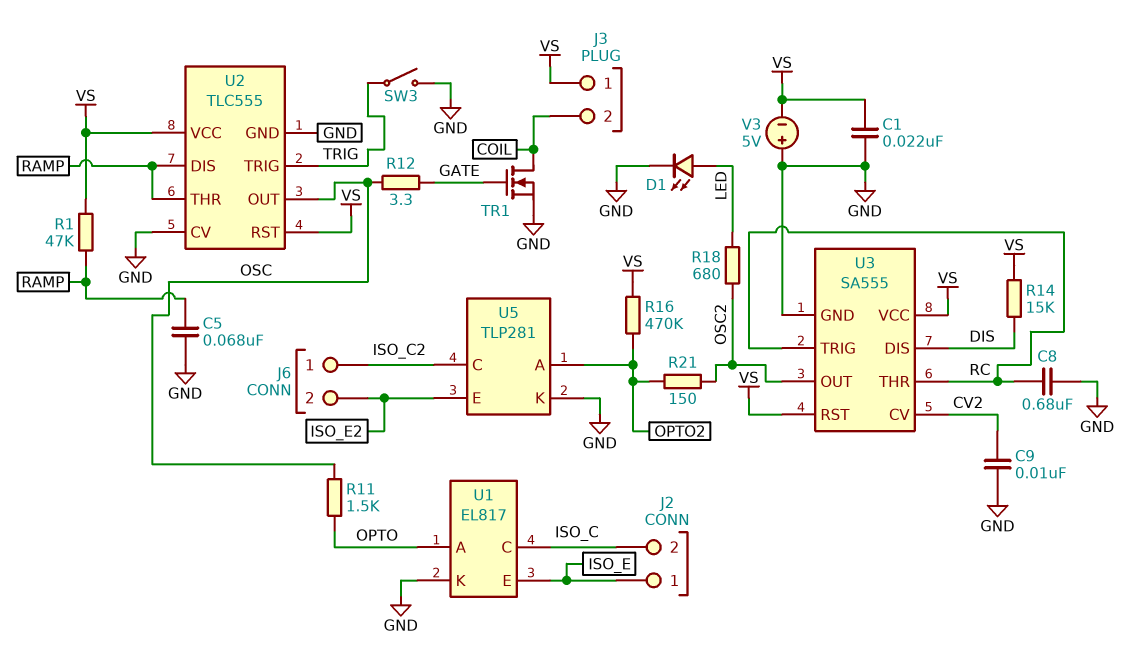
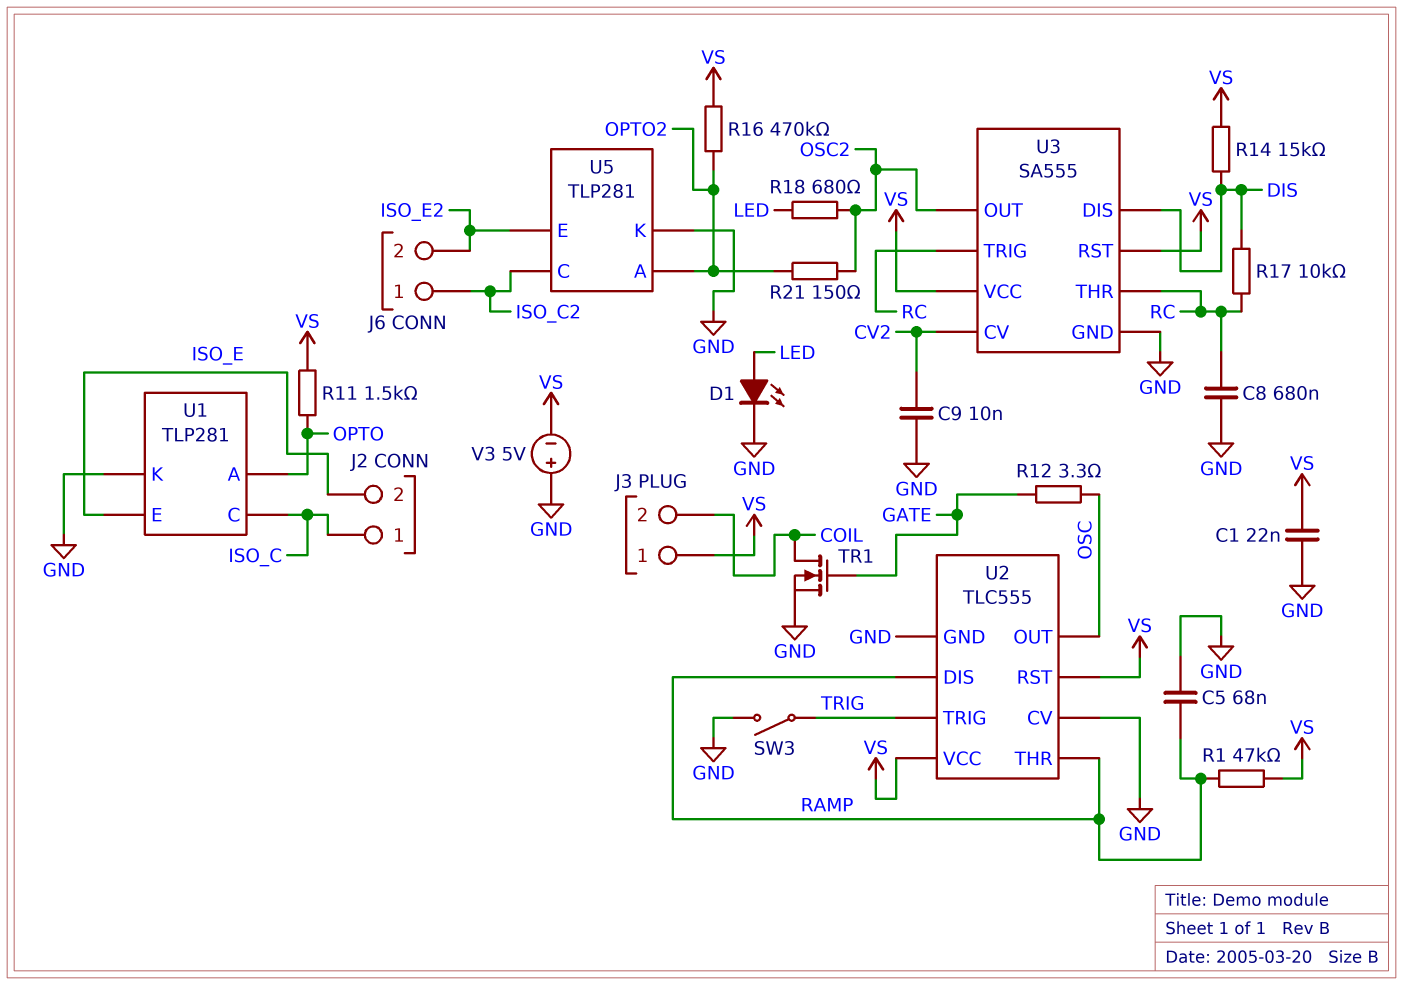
J2 pin 1: ISO_E -> ISO_C
J2 pin 2: ISO_C -> ISO_E
R11: 1.5k (OPTO, OSC) -> 1.5k (OPTO, VS)
R17: none -> 10k (DIS, RC)
U1: EL817 -> TLP281

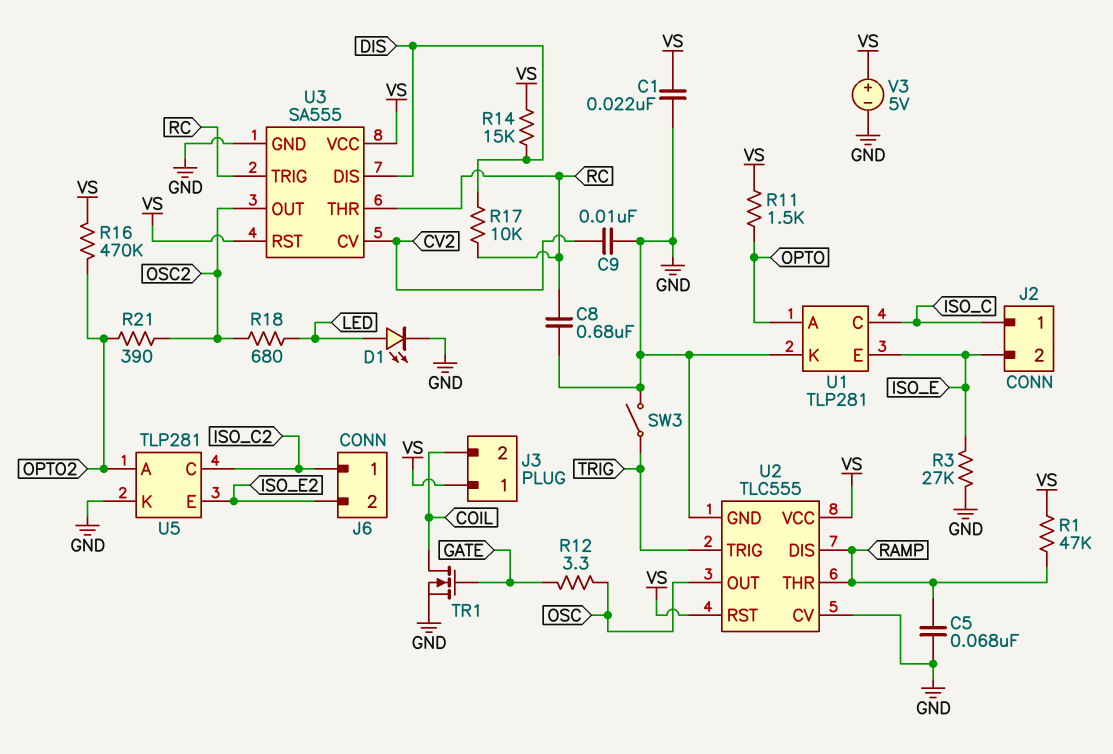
R3: none -> 27k (GND, ISO_E)
R21: 150 (OPTO2, OSC2) -> 390 (OPTO2, OSC2)
V3: 5V (plus GND, minus VS) -> 5V (plus VS, minus GND)

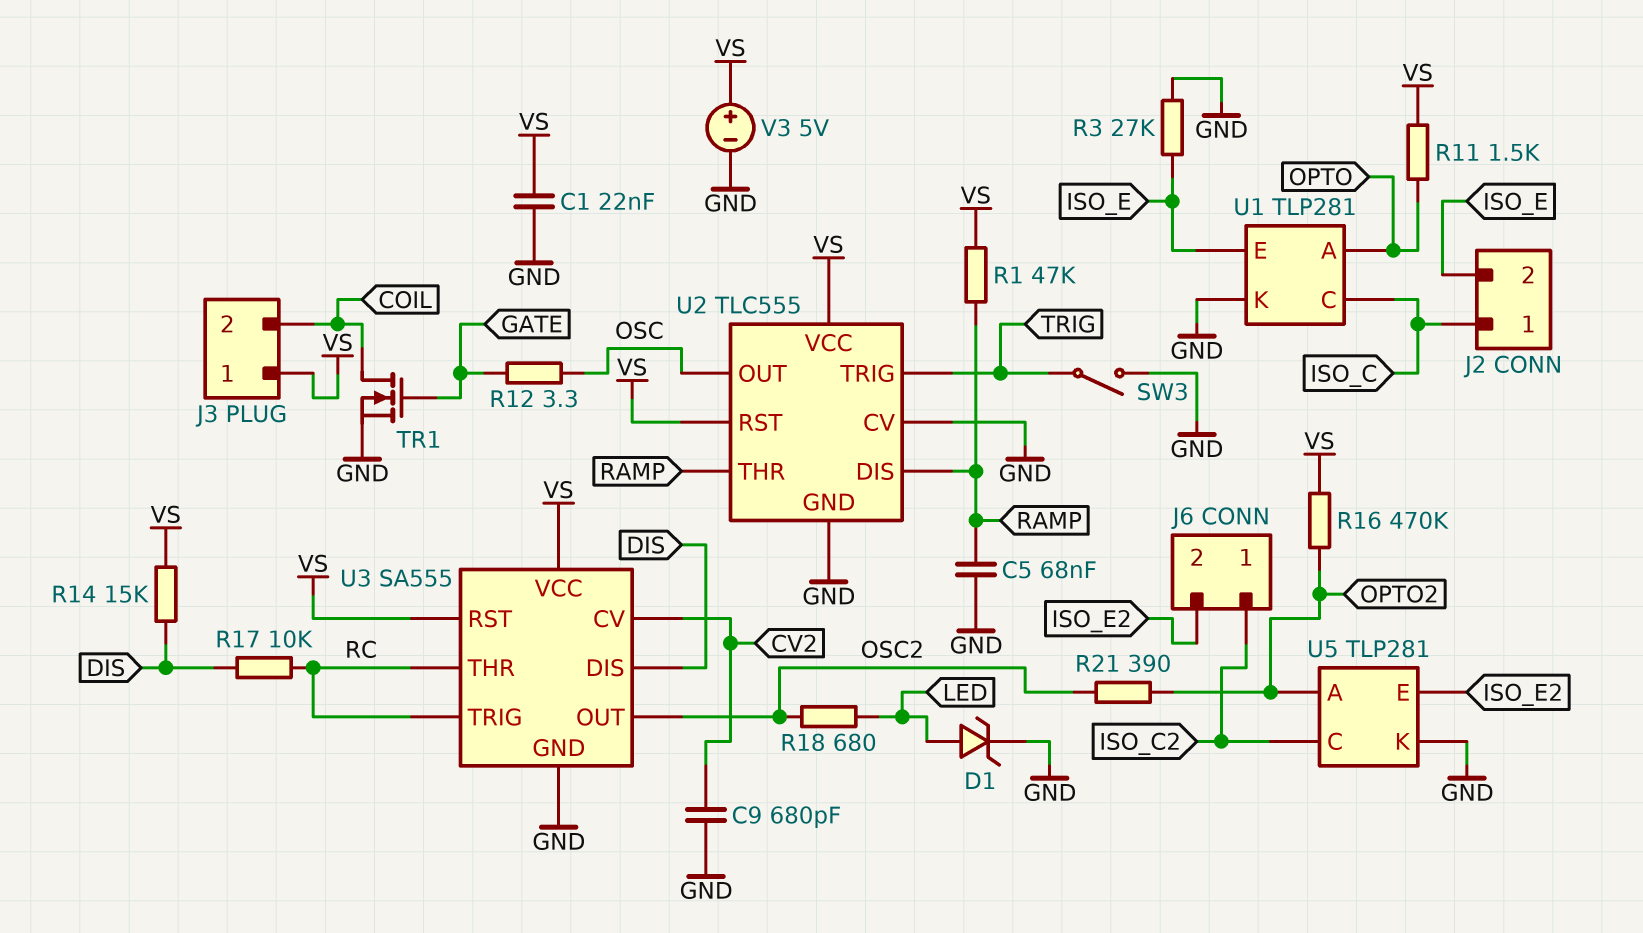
C8: 680nF (GND, RC) -> none
C9: 10nF (CV2, GND) -> 680pF (CV2, GND)
D1: LED (A LED, K GND) -> zener (A LED, K GND)

